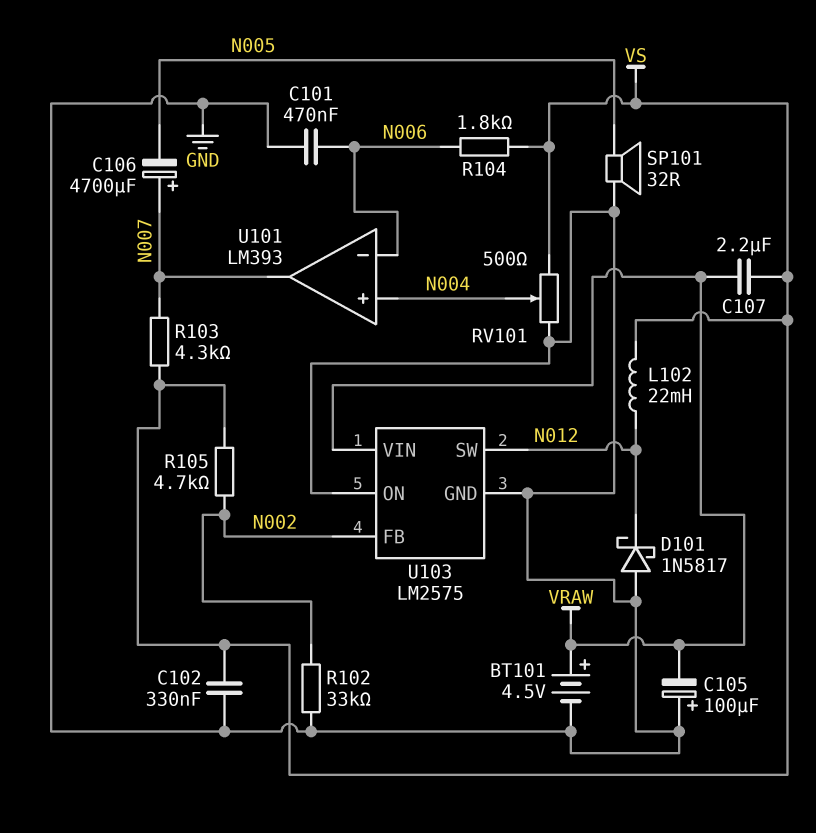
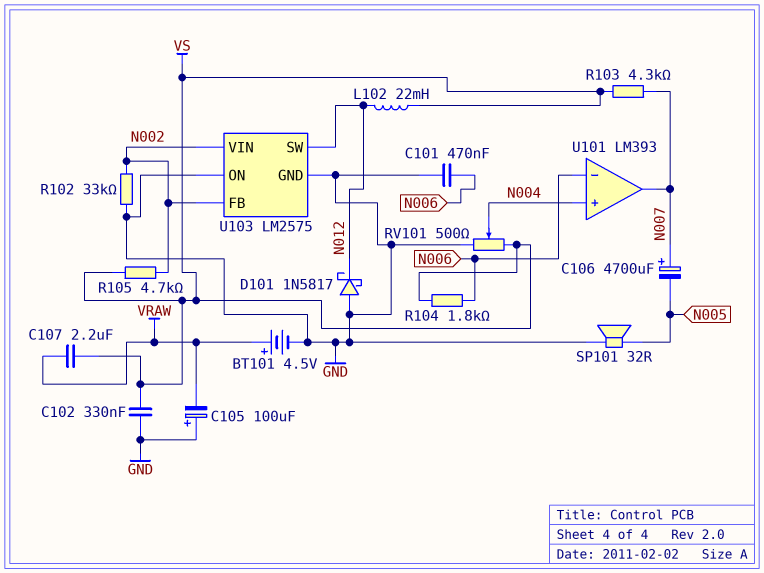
U103 pin VIN: VRAW -> N002

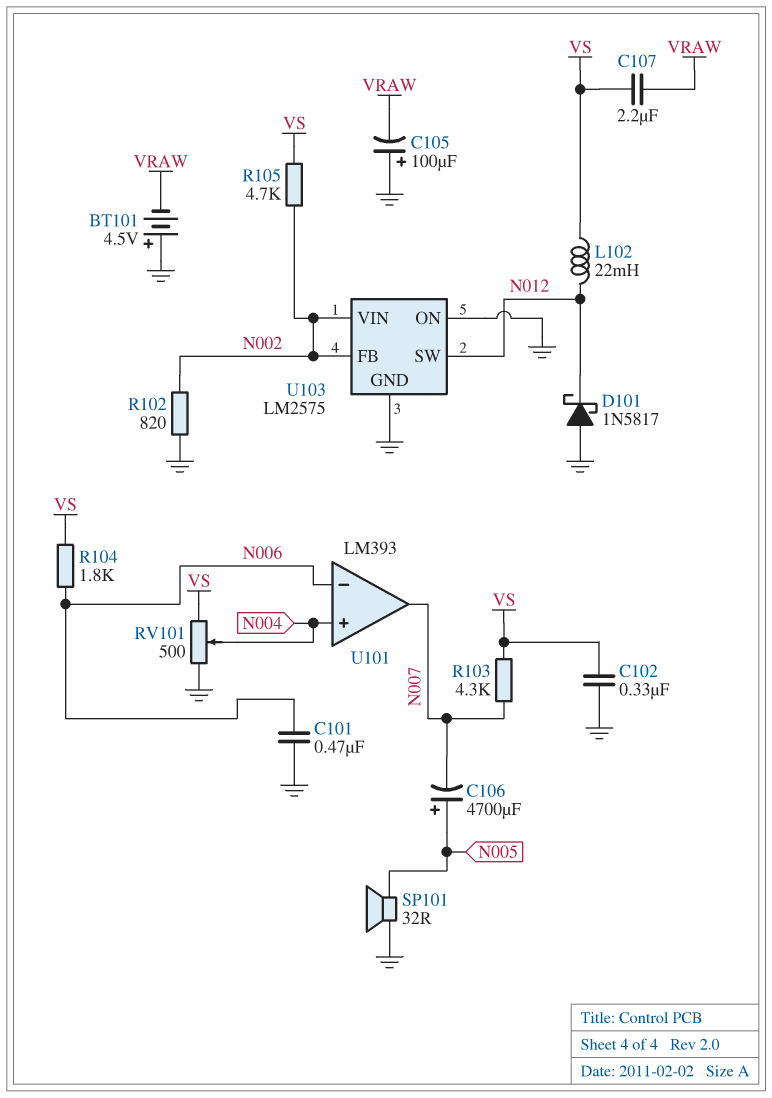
BT101: 4.5V (plus VRAW, minus GND) -> 4.5V (plus GND, minus VRAW)
C106: 4700uF (plus N007, minus N005) -> 4700uF (plus N005, minus N007)
R102: 33k (GND, N002) -> 820 (GND, N002)

